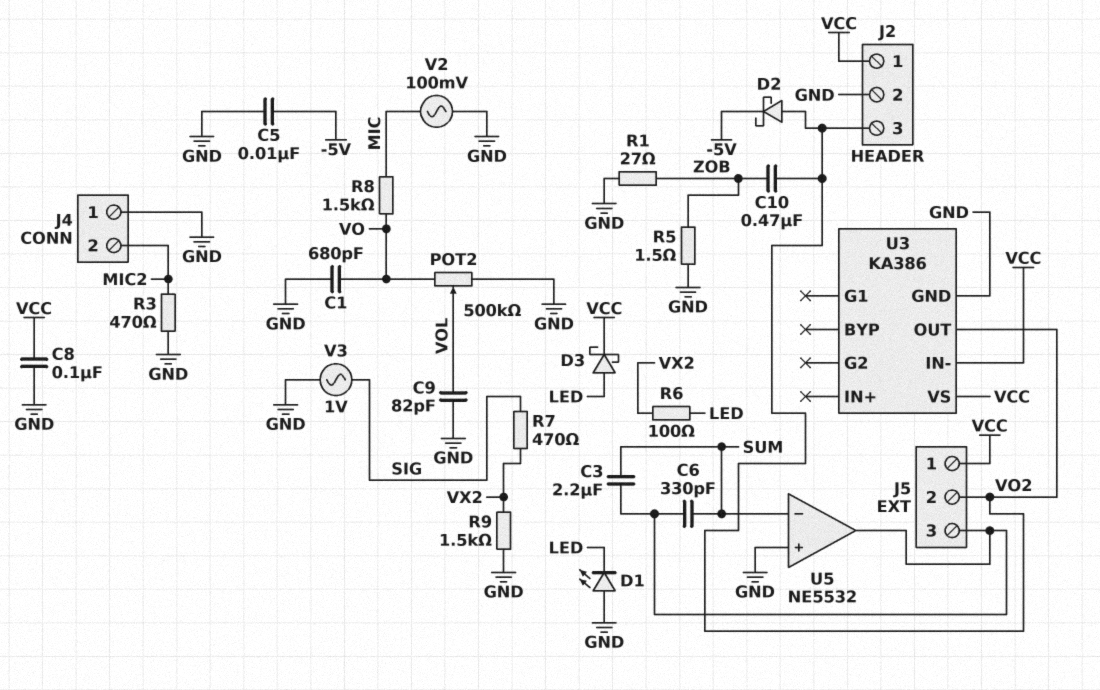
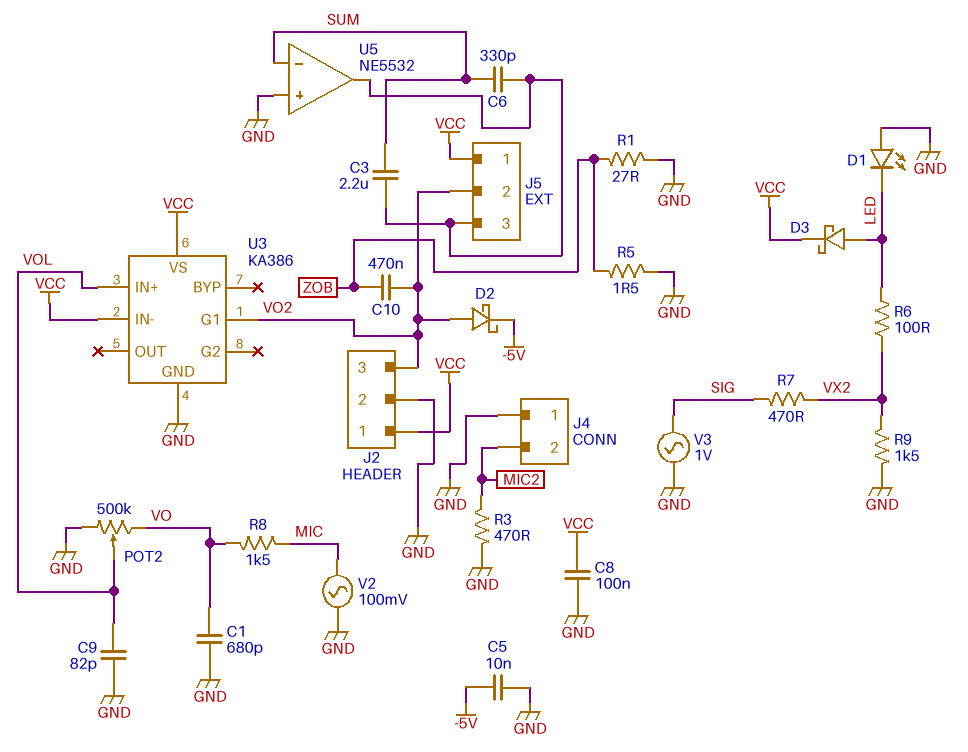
U3 pin G1: none -> VO2
U3 pin IN+: none -> VOL
U3 pin OUT: VO2 -> none

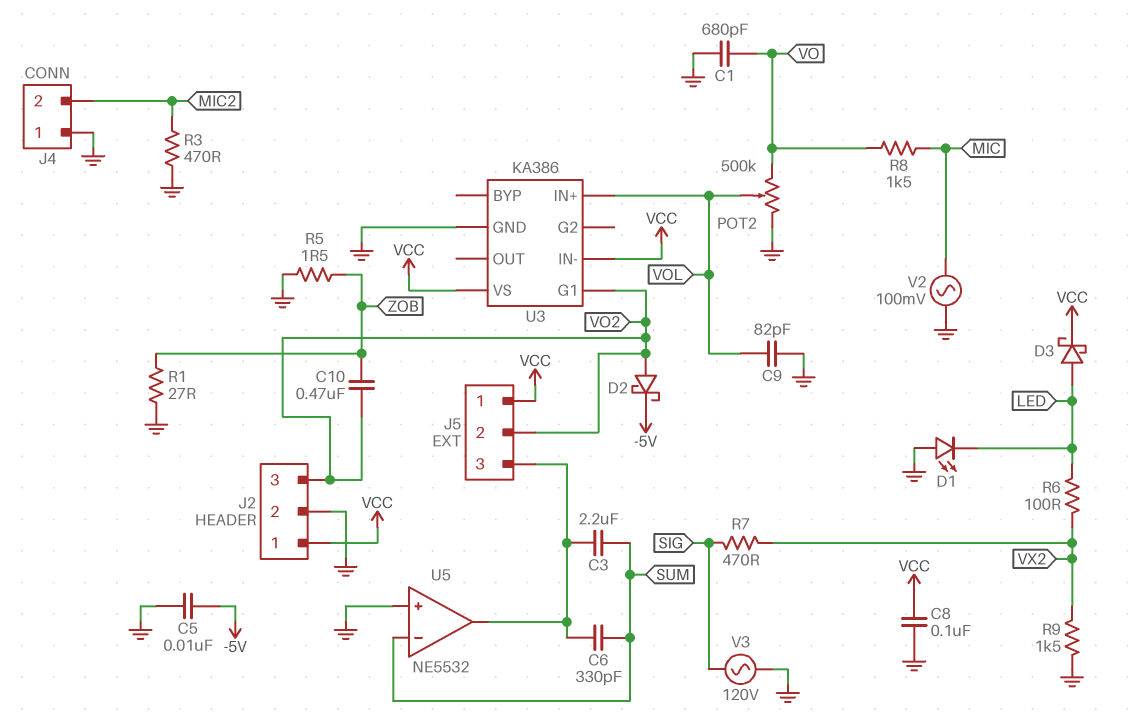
V3: AC 1V (GND, SIG) -> AC 120V (GND, SIG)

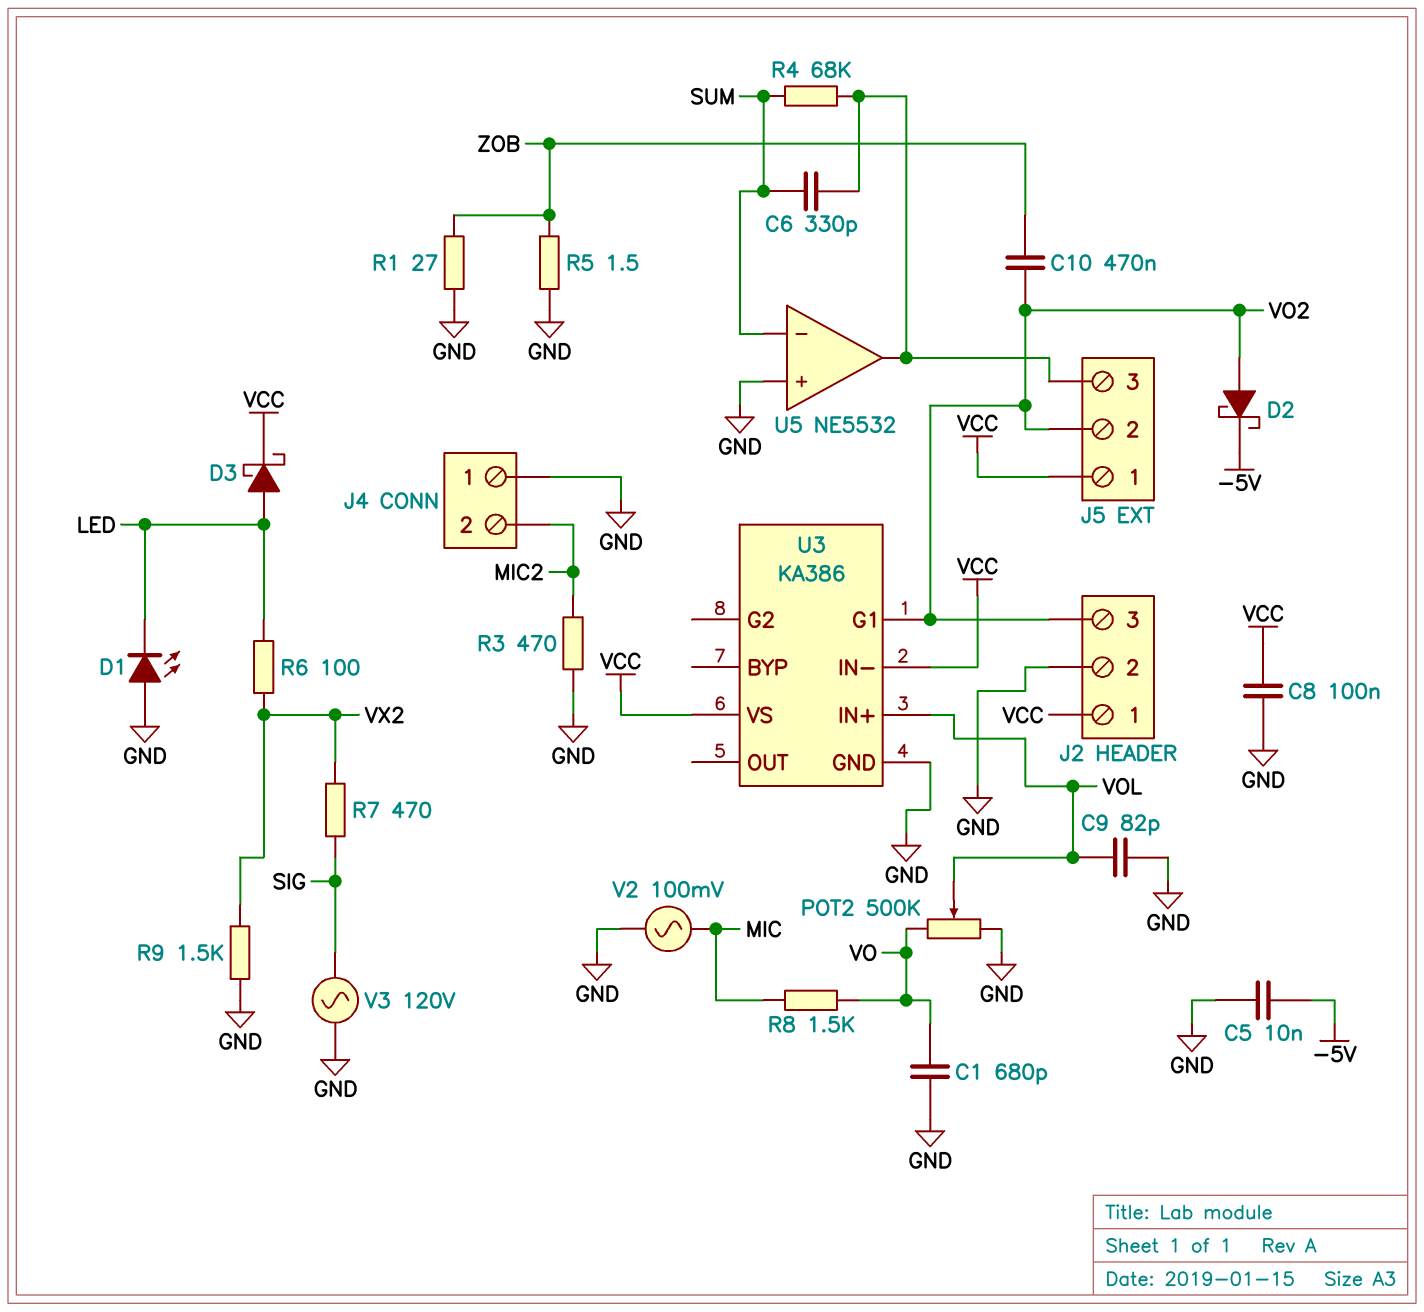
C3: 2.2uF (J5/3, SUM) -> none
R4: none -> 68k (J5/3, SUM)

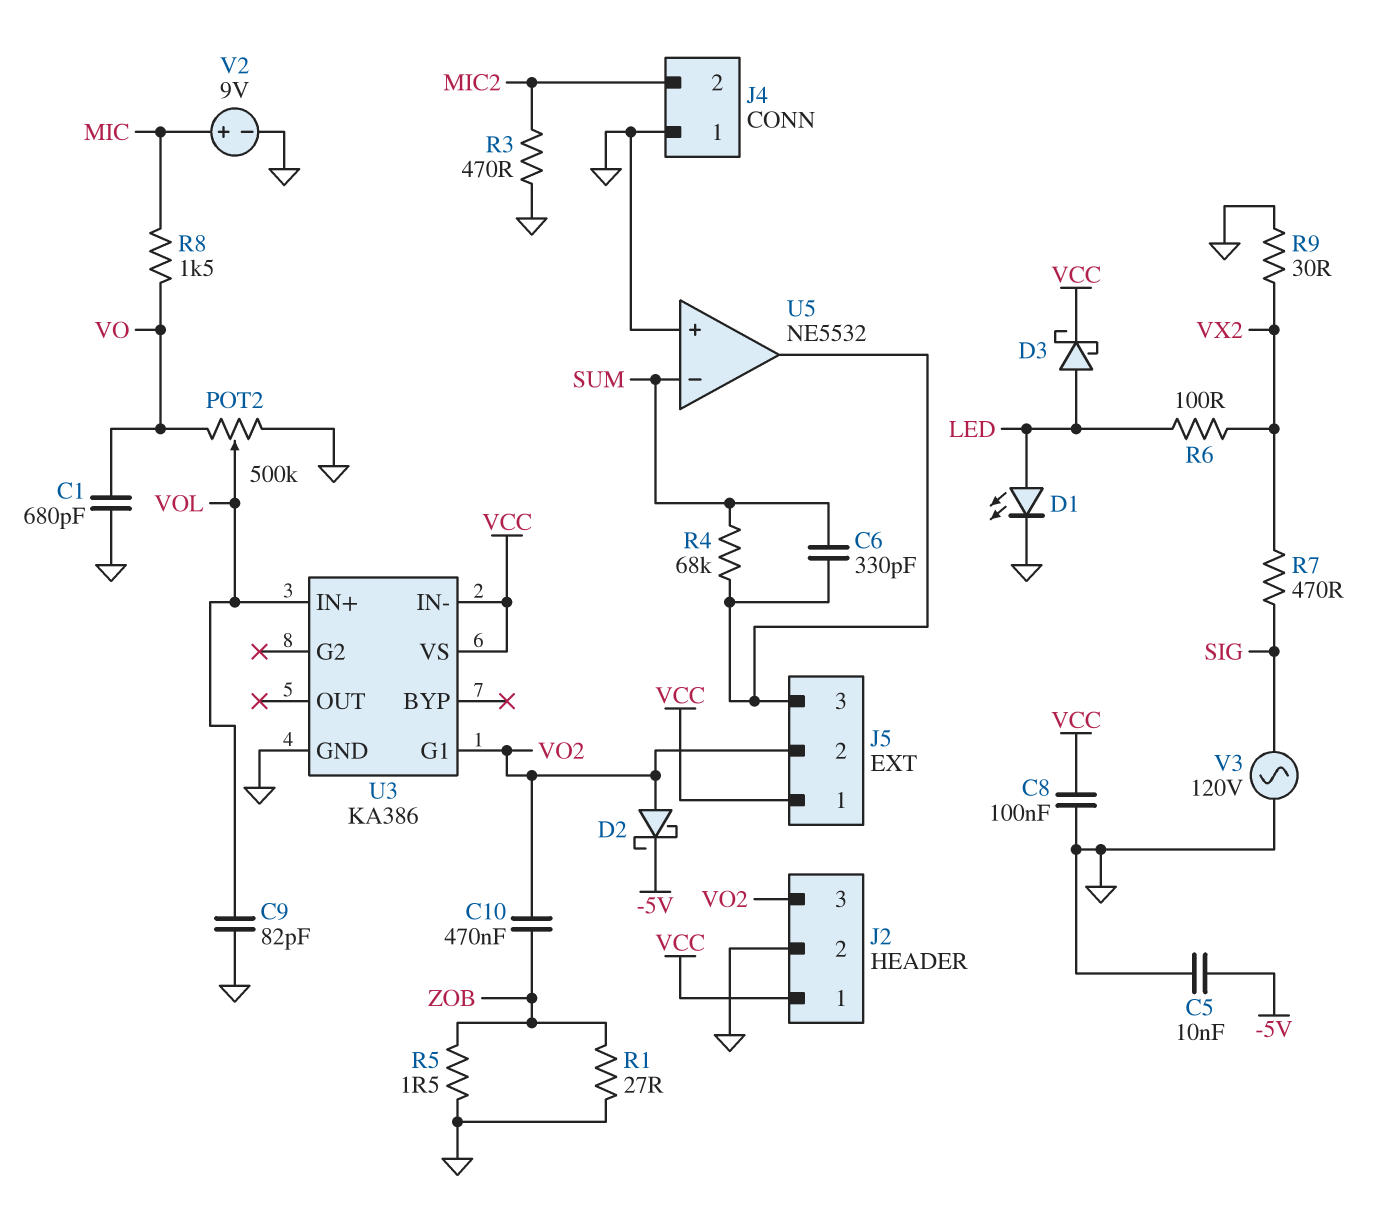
D1: LED (A GND, K LED) -> LED (A LED, K GND)
R9: 1.5k (GND, VX2) -> 30 (GND, VX2)
V2: AC 100mV (GND, MIC) -> 9V (plus MIC, minus GND)

